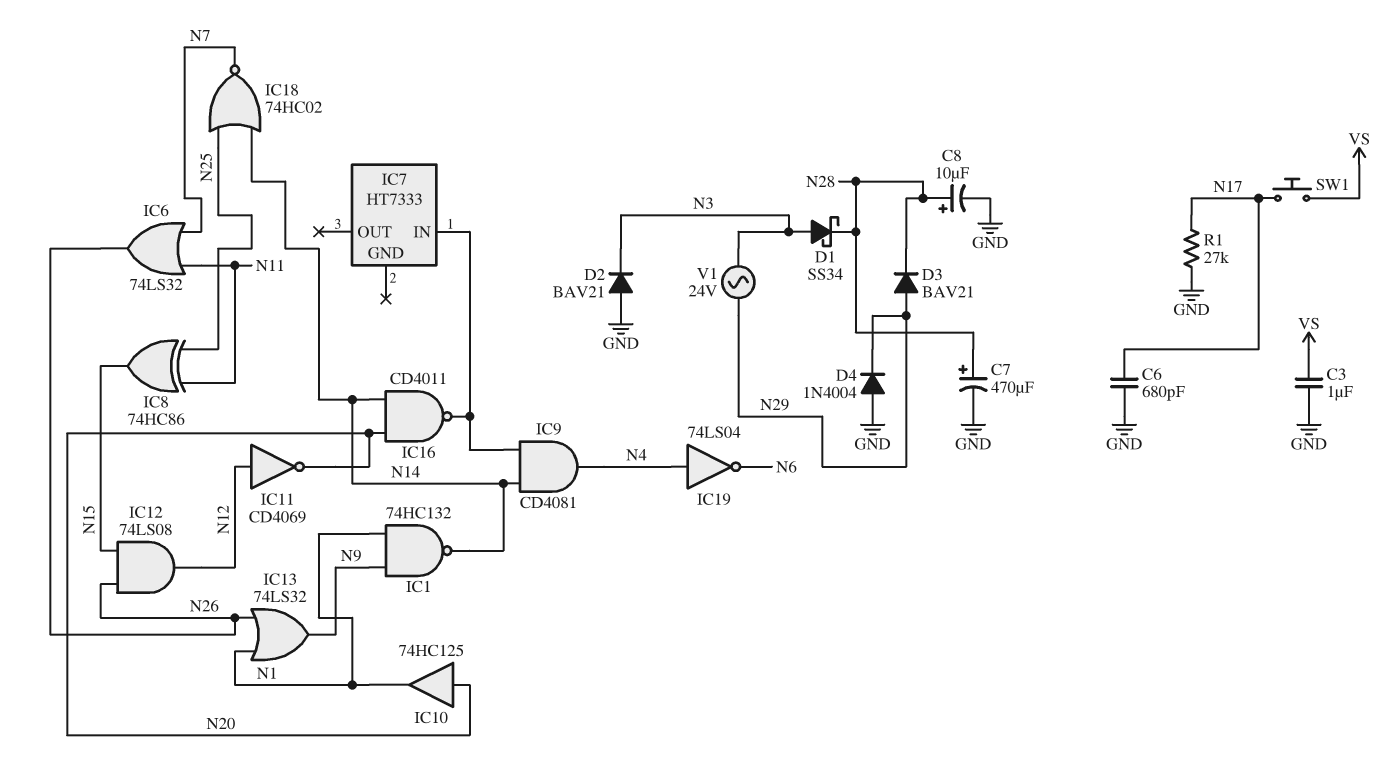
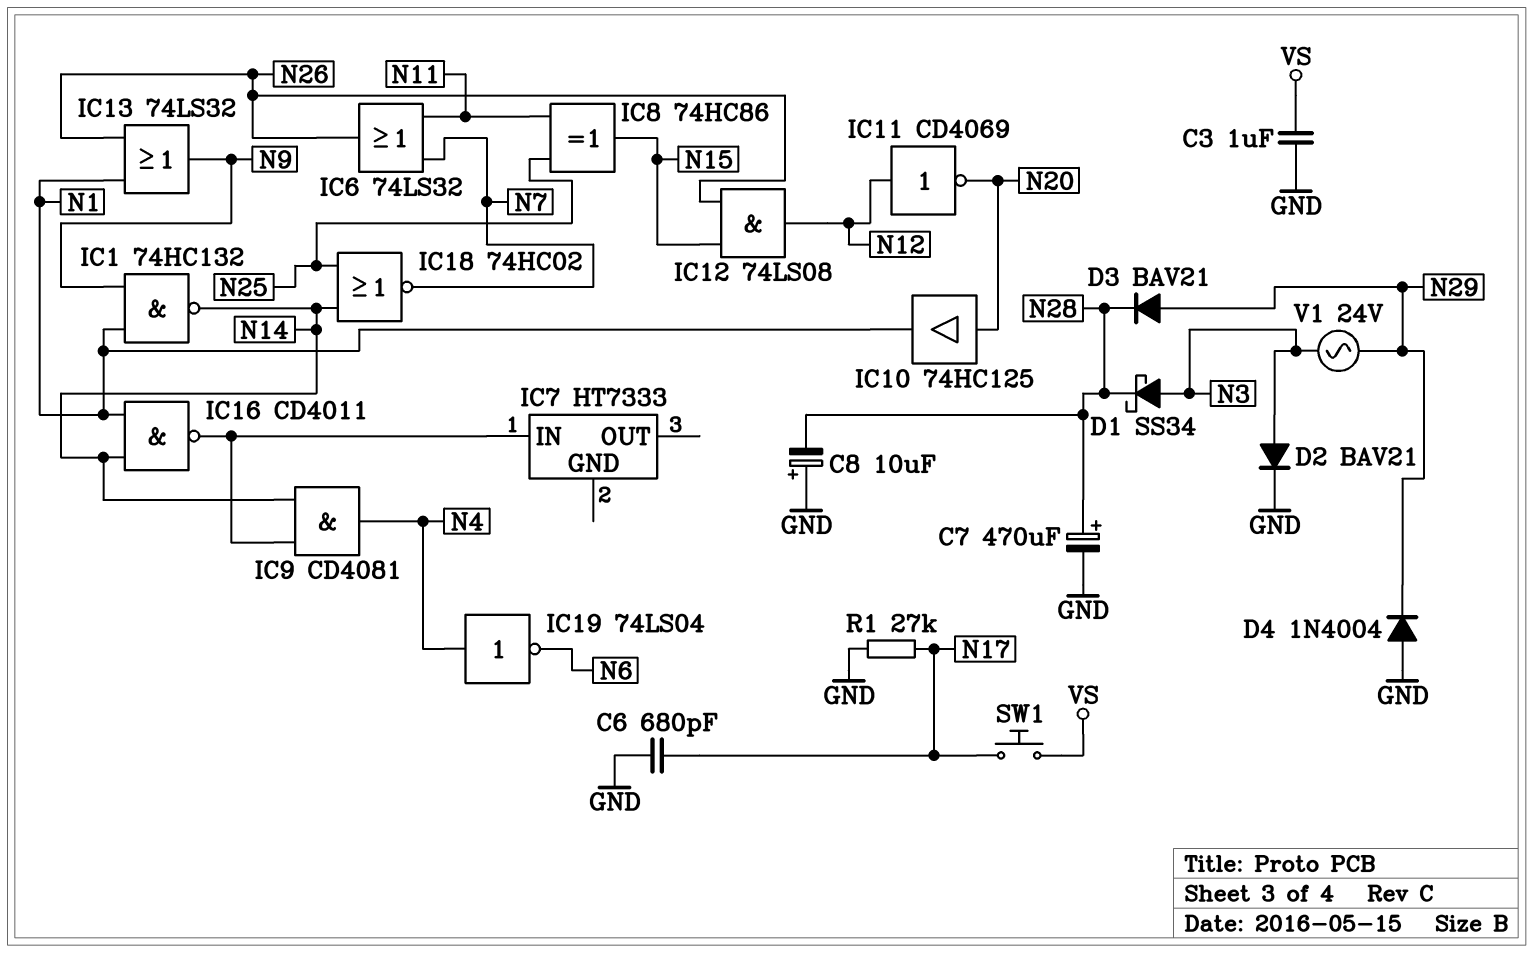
C8: 10uF (plus N28, minus GND) -> 10uF (plus GND, minus N28)
D2: diode BAV21 (A GND, K N3) -> diode BAV21 (A N3, K GND)
IC16: NAND CD4011 (in N14, in N20, out IC7/IN) -> NAND CD4011 (in N1, in N14, out IC7/IN)

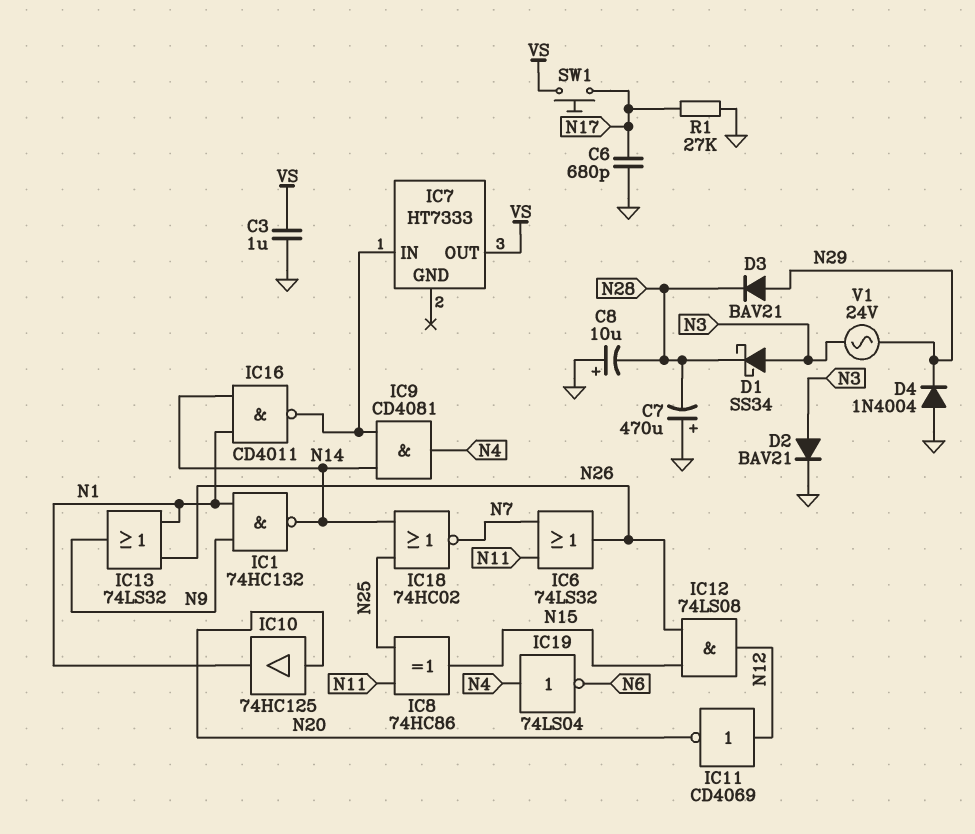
C7: 470uF (plus N28, minus GND) -> 470uF (plus GND, minus N28)
IC7 pin OUT: none -> VS

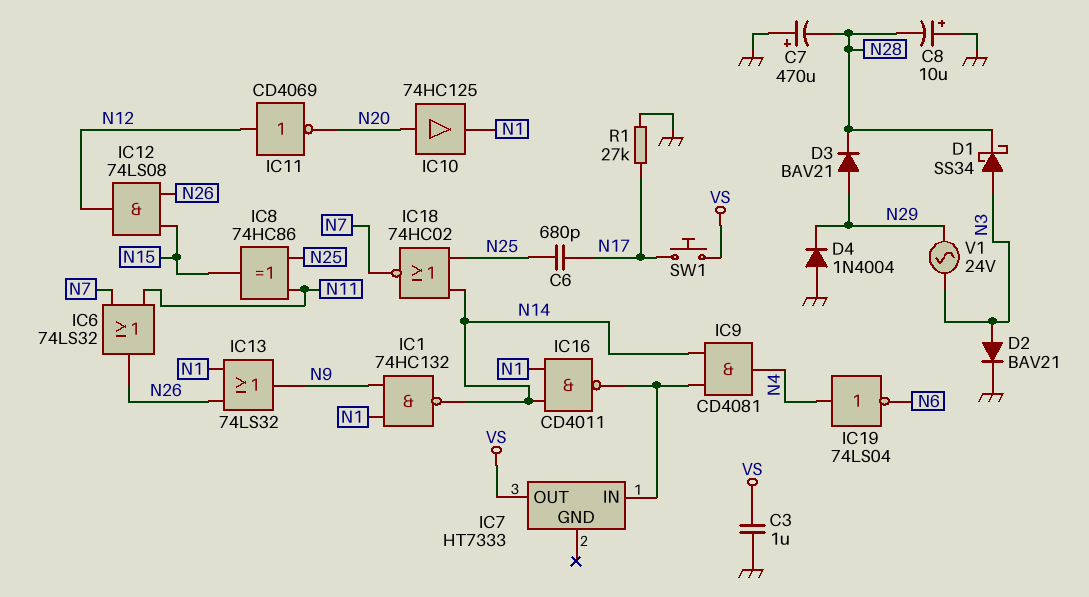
C6: 680pF (GND, N17) -> 680pF (N17, N25)

